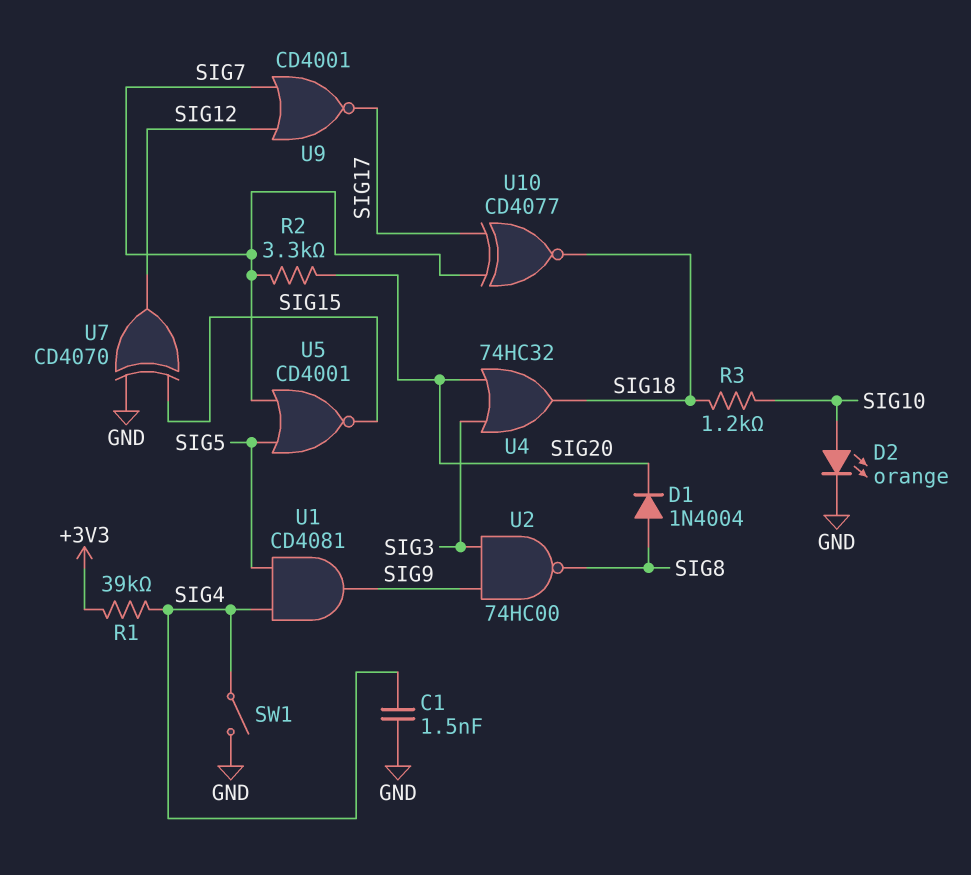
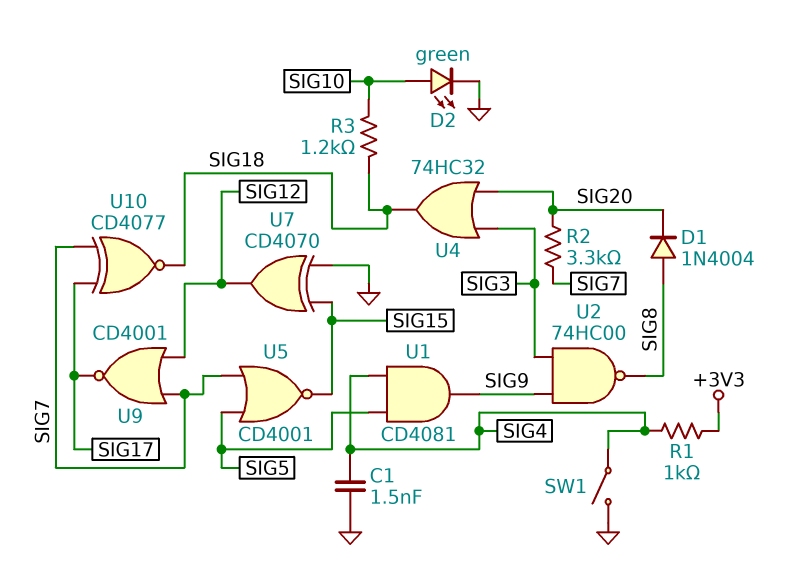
D2: LED orange (A SIG10, K GND) -> LED green (A SIG10, K GND)
R1: 39k (+3V3, SIG4) -> 1k (+3V3, SIG4)

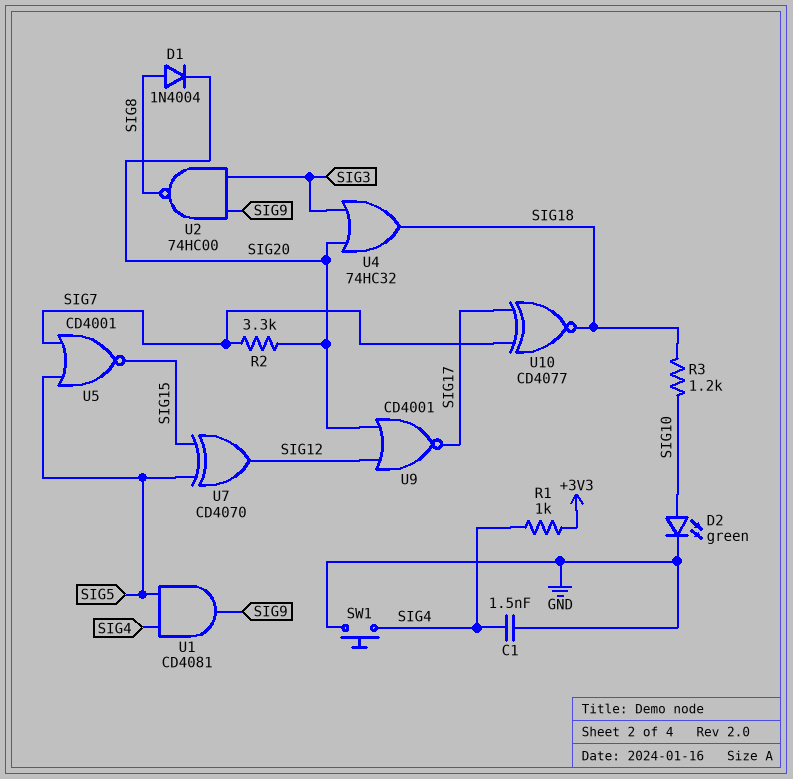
SW1: switch (GND, SIG4) -> button (GND, SIG4)
U7: XOR CD4070 (in GND, in SIG15, out SIG12) -> XOR CD4070 (in SIG5, in SIG15, out SIG12)
U9: NOR CD4001 (in SIG7, in SIG12, out SIG17) -> NOR CD4001 (in SIG12, in SIG20, out SIG17)

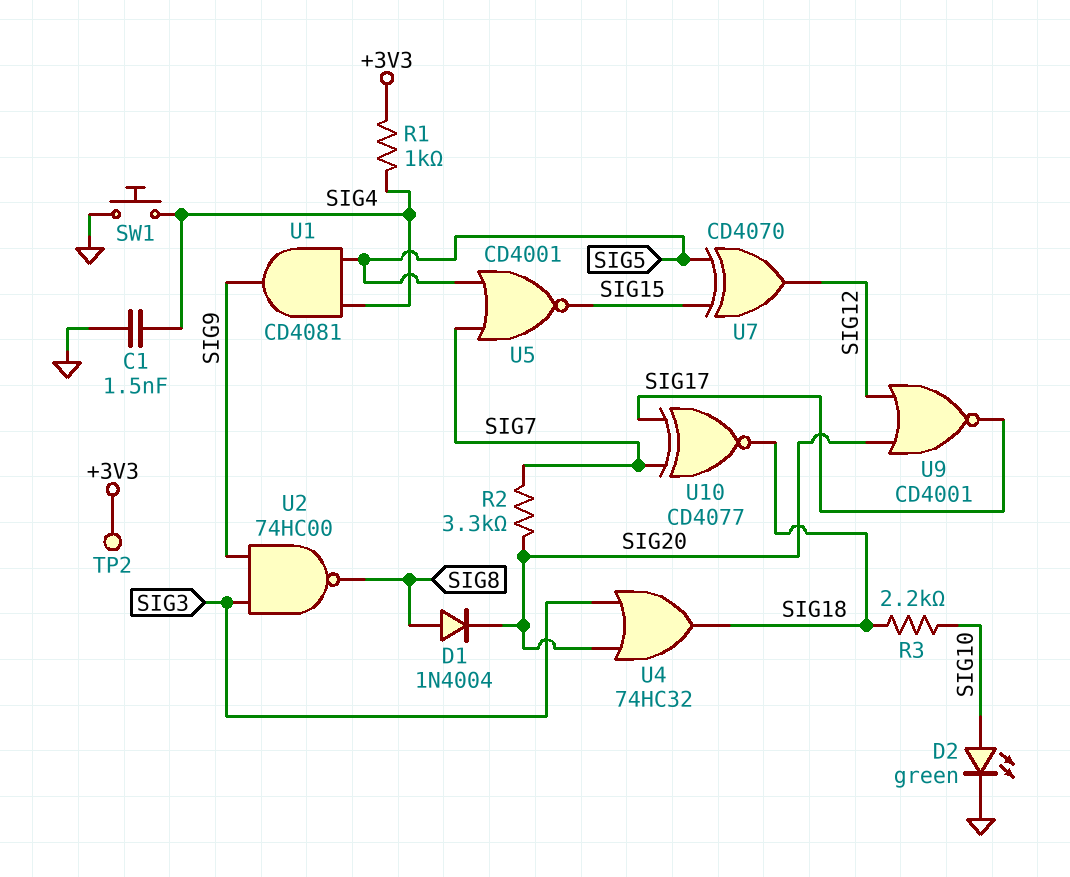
R3: 1.2k (SIG10, SIG18) -> 2.2k (SIG10, SIG18)
TP2: none -> test point (+3V3)

